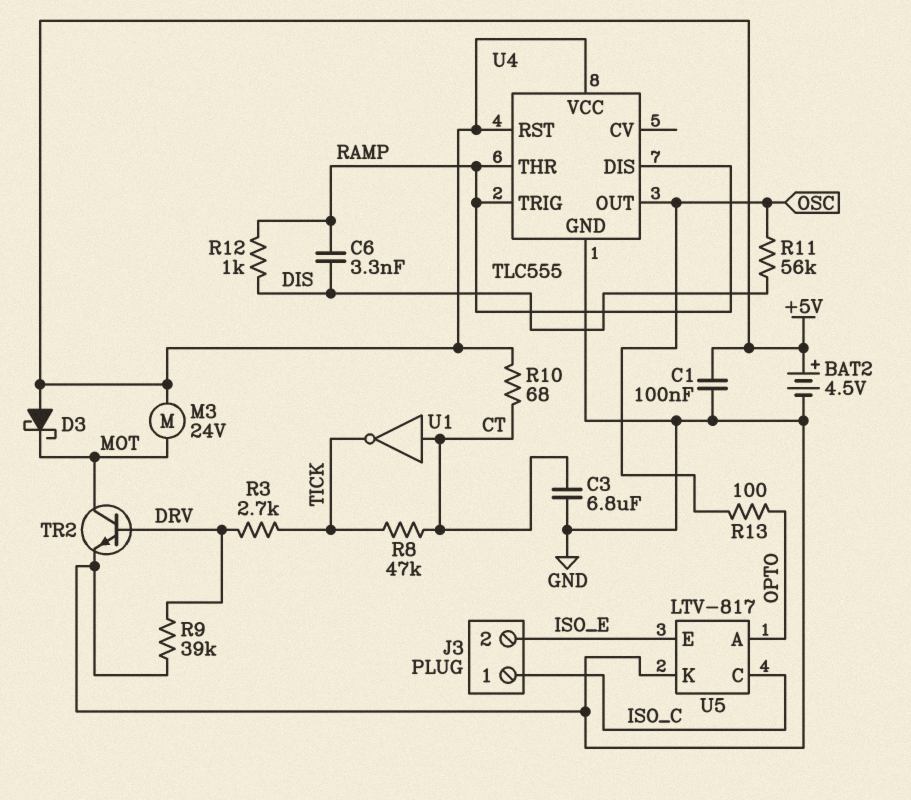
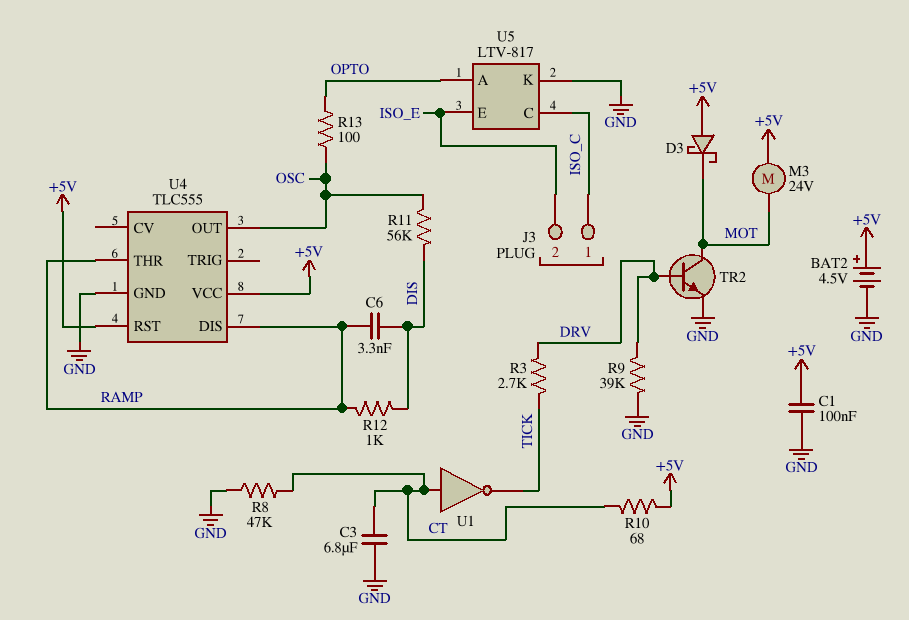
R8: 47k (CT, TICK) -> 47k (CT, GND)
U4 pin TRIG: RAMP -> none

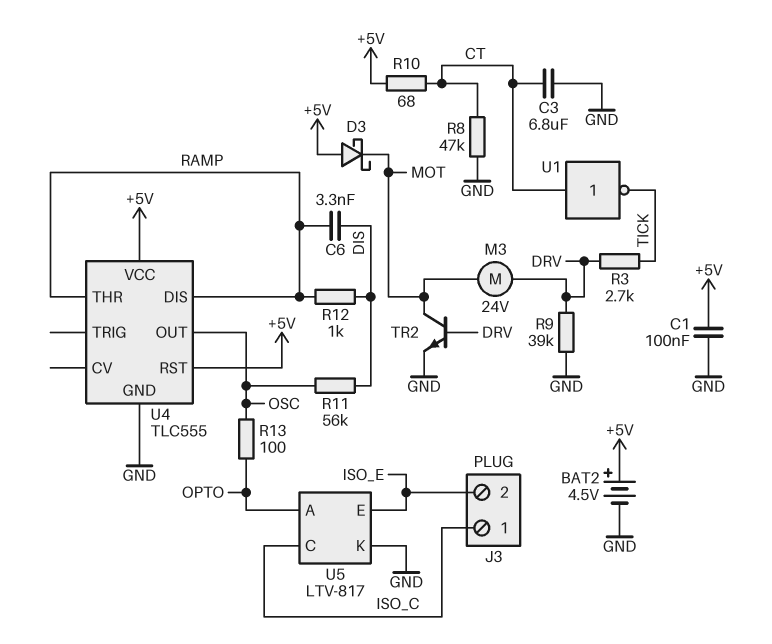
M3: motor 24V (+5V, MOT) -> motor 24V (DRV, MOT)

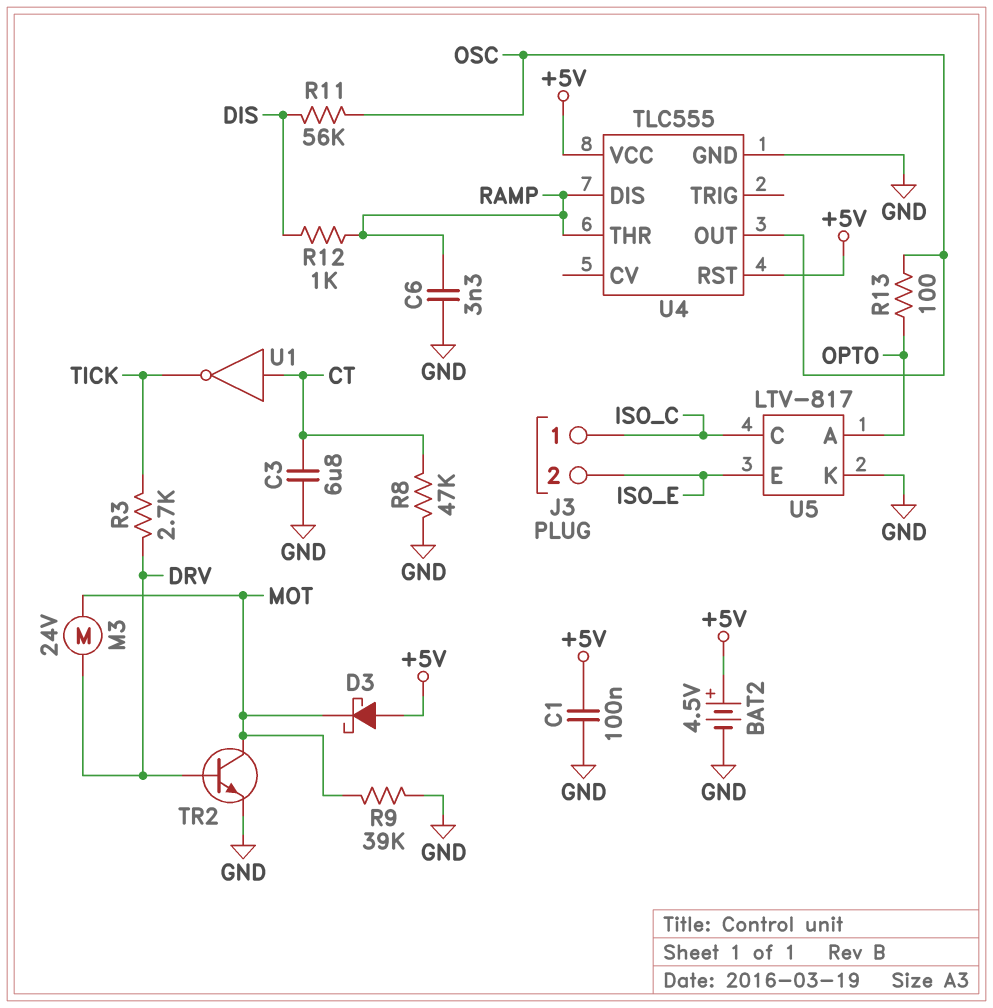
C6: 3.3nF (DIS, RAMP) -> 3.3nF (GND, RAMP)
R9: 39k (DRV, GND) -> 39k (GND, MOT)
R10: 68 (+5V, CT) -> none

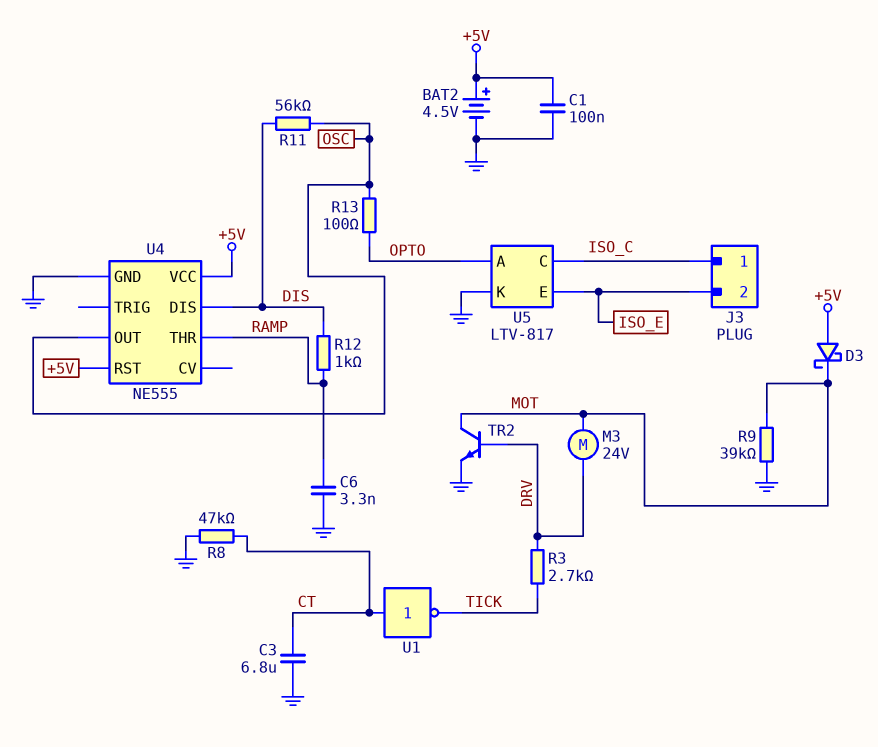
U4: TLC555 -> NE555
U4 pin DIS: RAMP -> DIS

